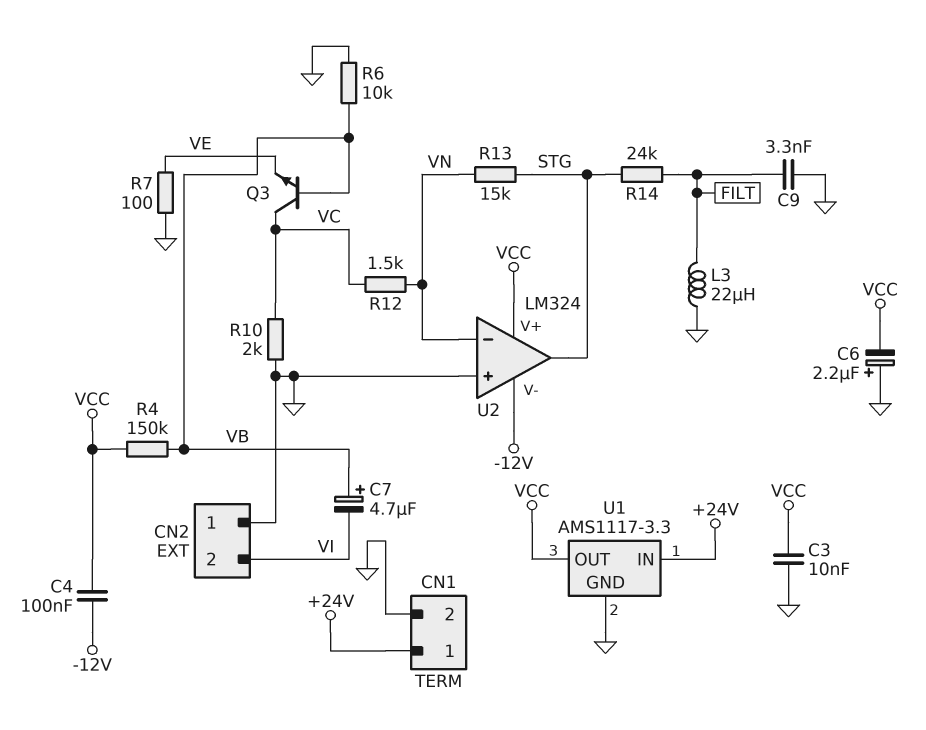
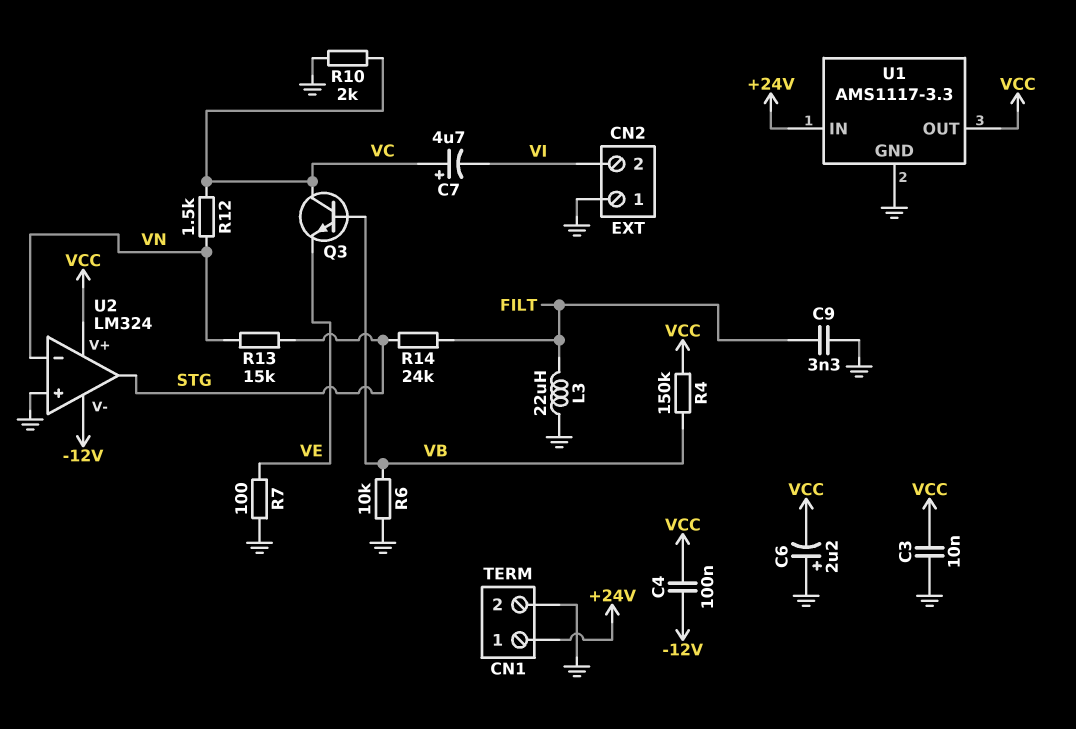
C7: 4.7uF (plus VB, minus VI) -> 4.7uF (plus VC, minus VI)

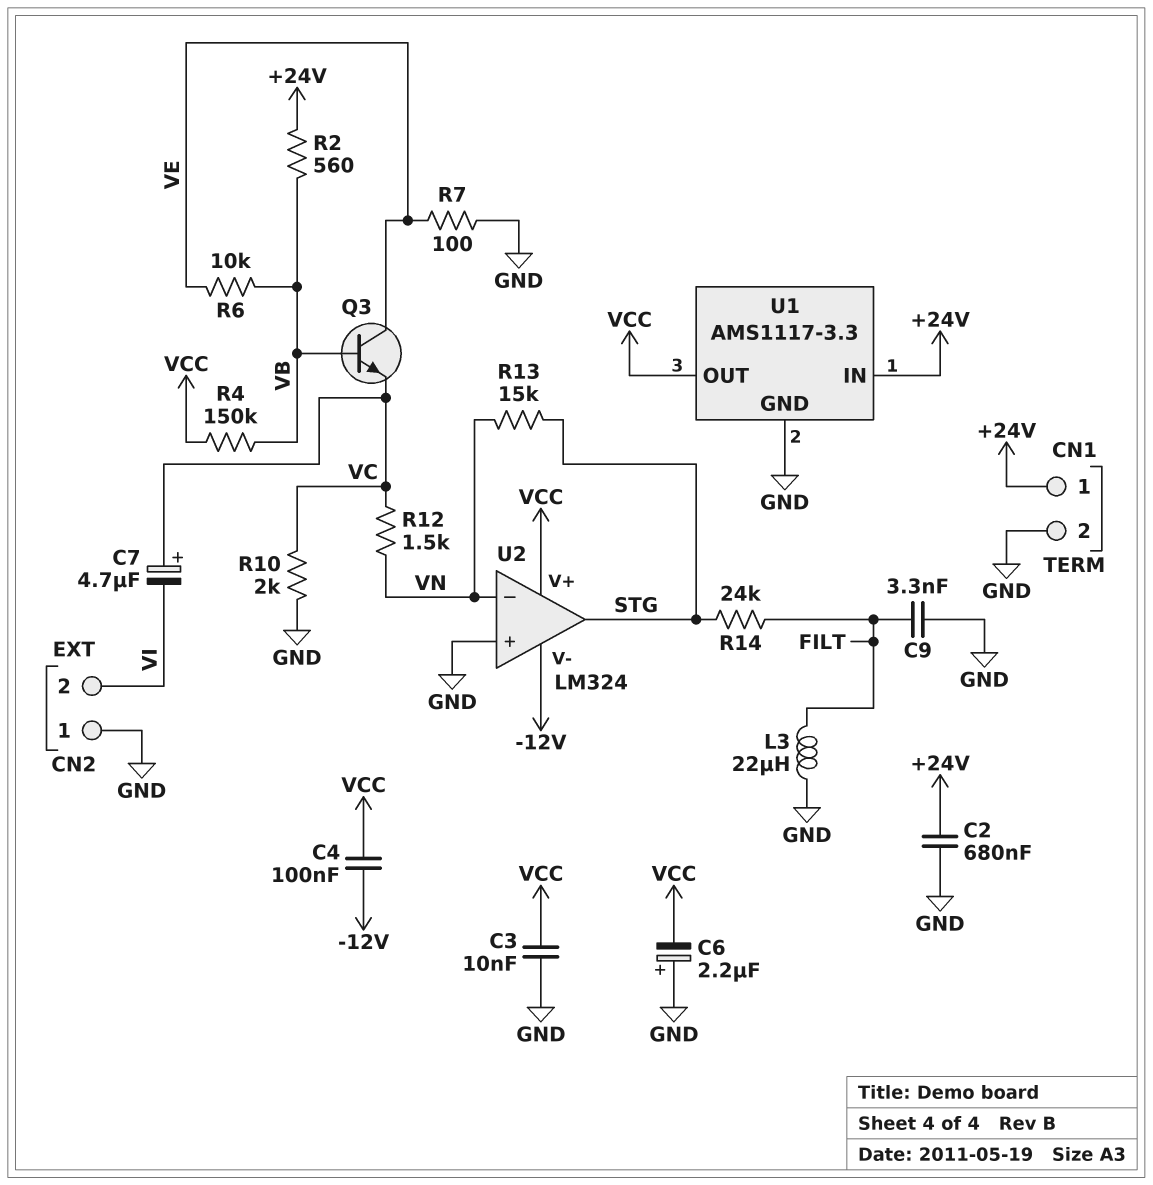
C2: none -> 680nF (+24V, GND)
Q3: NPN (B VB, C VC, E VE) -> NPN (B VB, C VE, E VC)
R2: none -> 560 (+24V, VB)
R6: 10k (GND, VB) -> 10k (VB, VE)

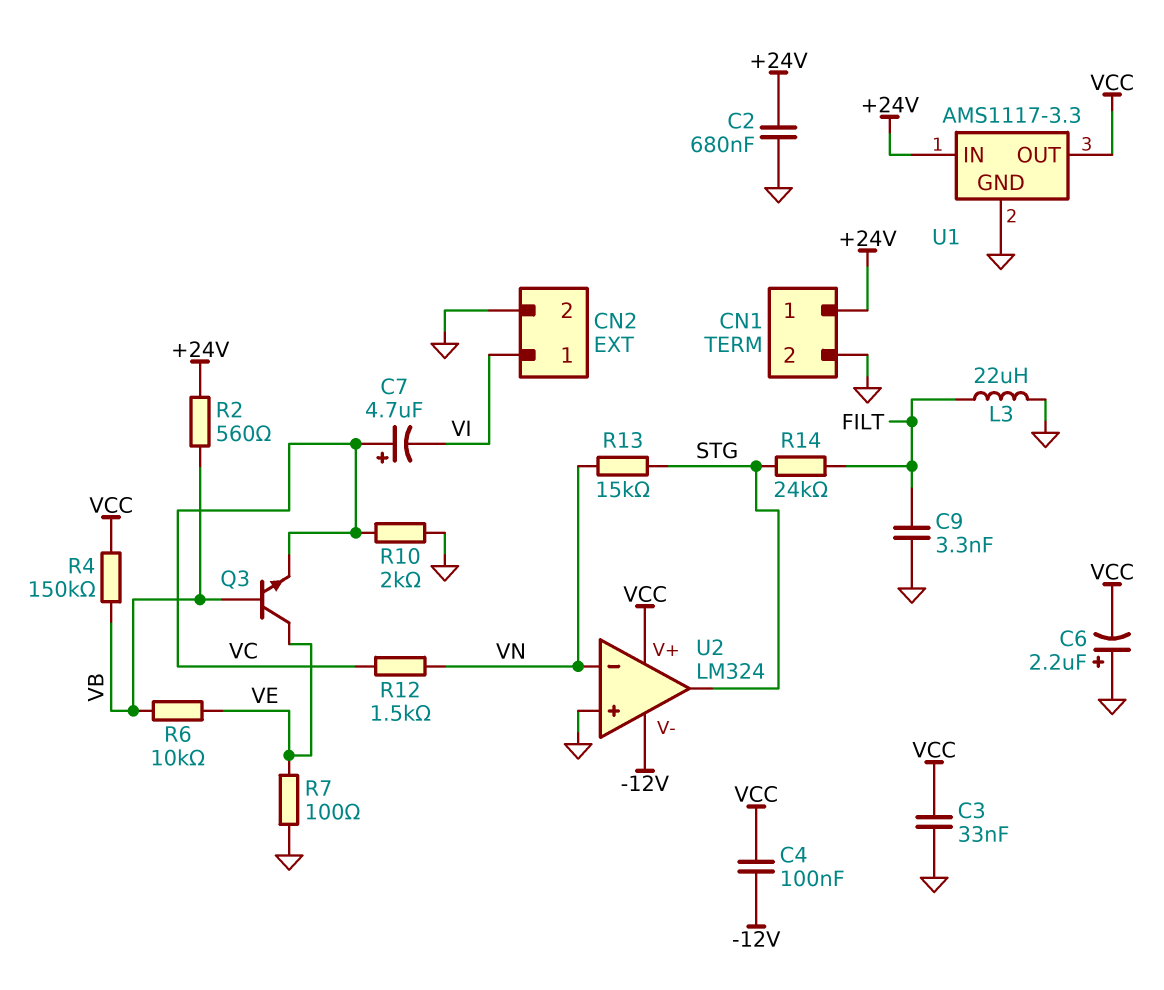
C3: 10nF (GND, VCC) -> 33nF (GND, VCC)
CN2 pin 1: GND -> VI
CN2 pin 2: VI -> GND

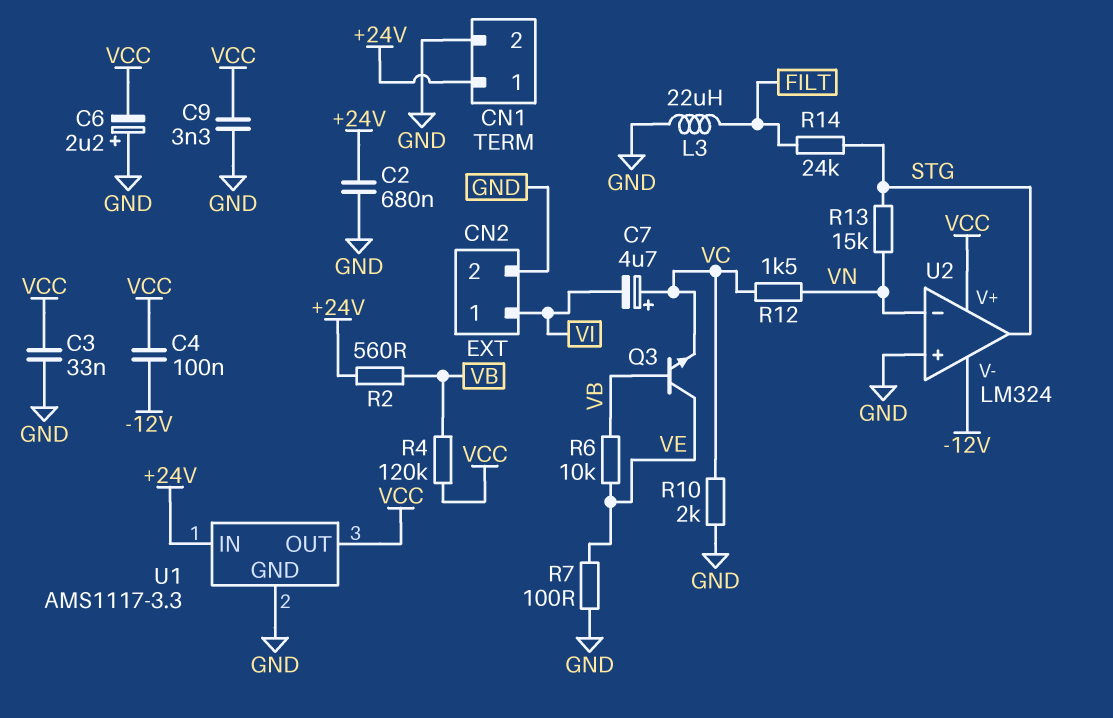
C9: 3.3nF (FILT, GND) -> 3.3nF (GND, VCC)
R4: 150k (VB, VCC) -> 120k (VB, VCC)

